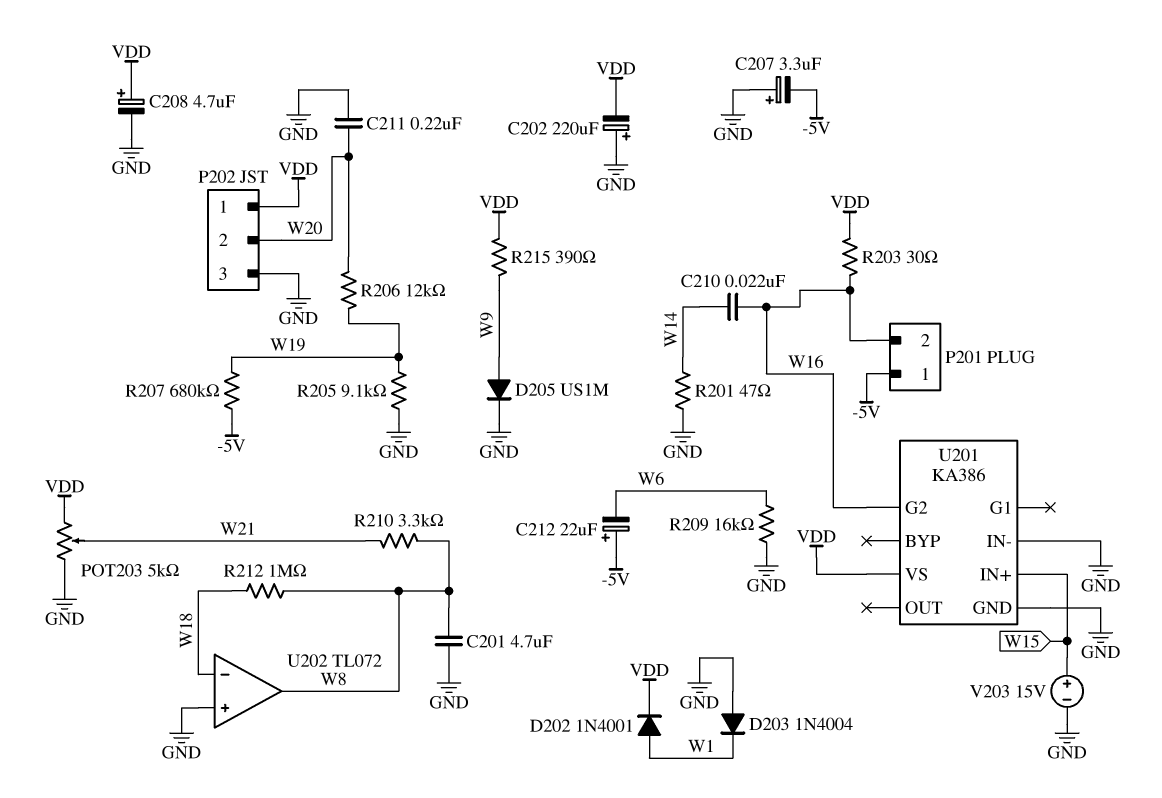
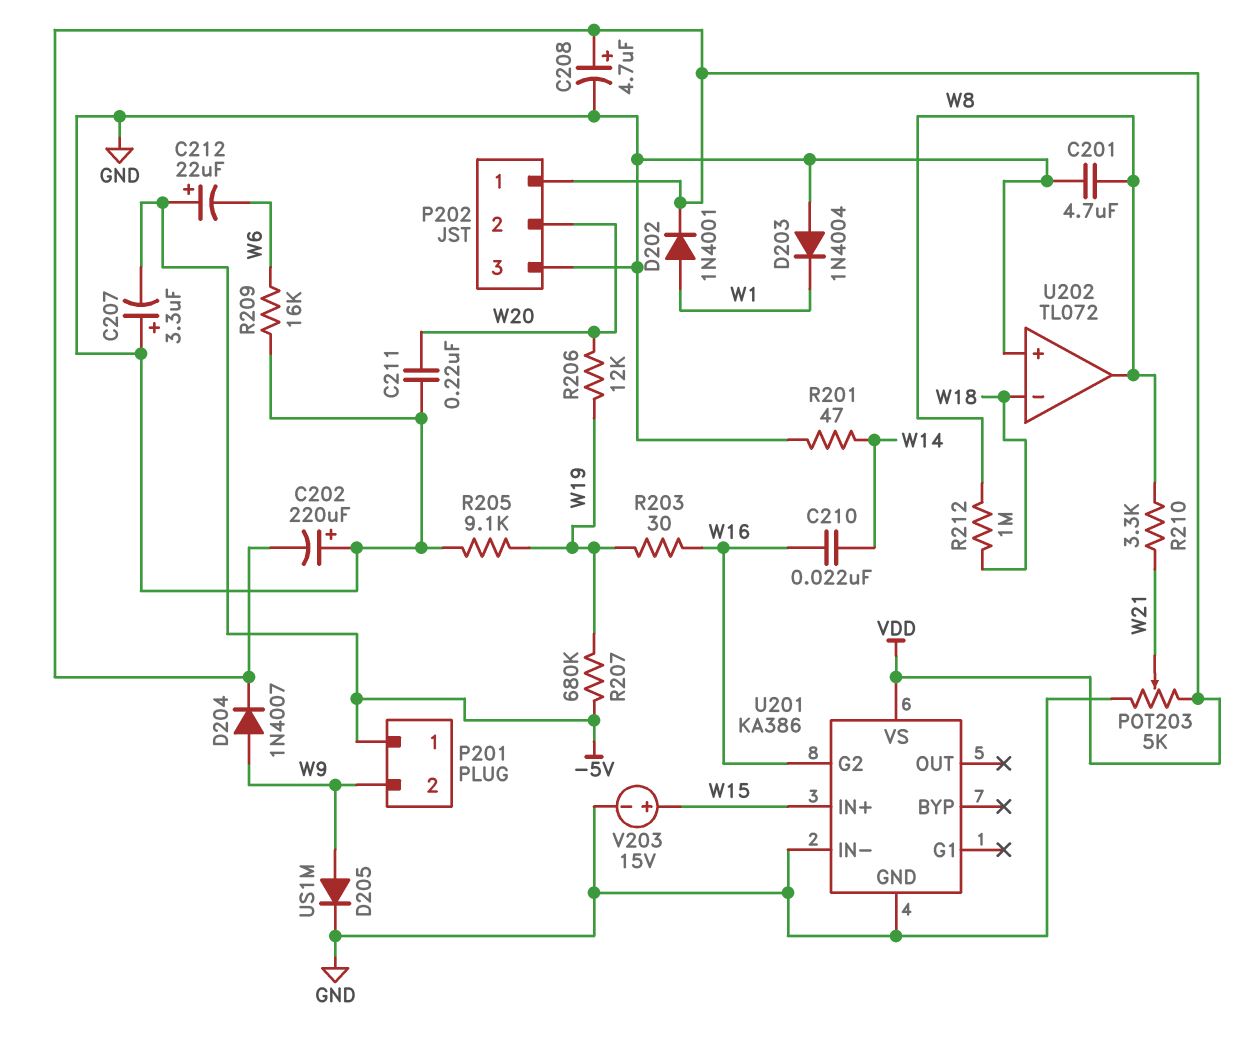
D204: none -> diode 1N4007 (A W9, K VDD)
P201 pin 2: W16 -> W9
R203: 30 (VDD, W16) -> 30 (W16, W19)
R215: 390 (VDD, W9) -> none

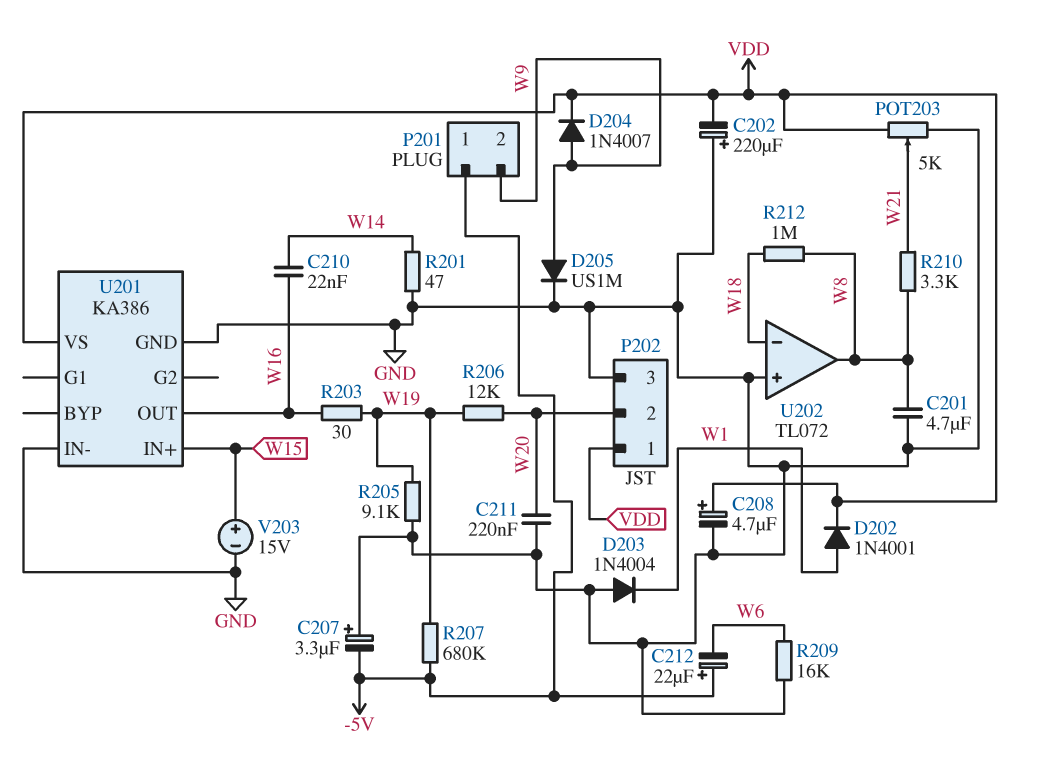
U201 pin G2: W16 -> none
U201 pin OUT: none -> W16

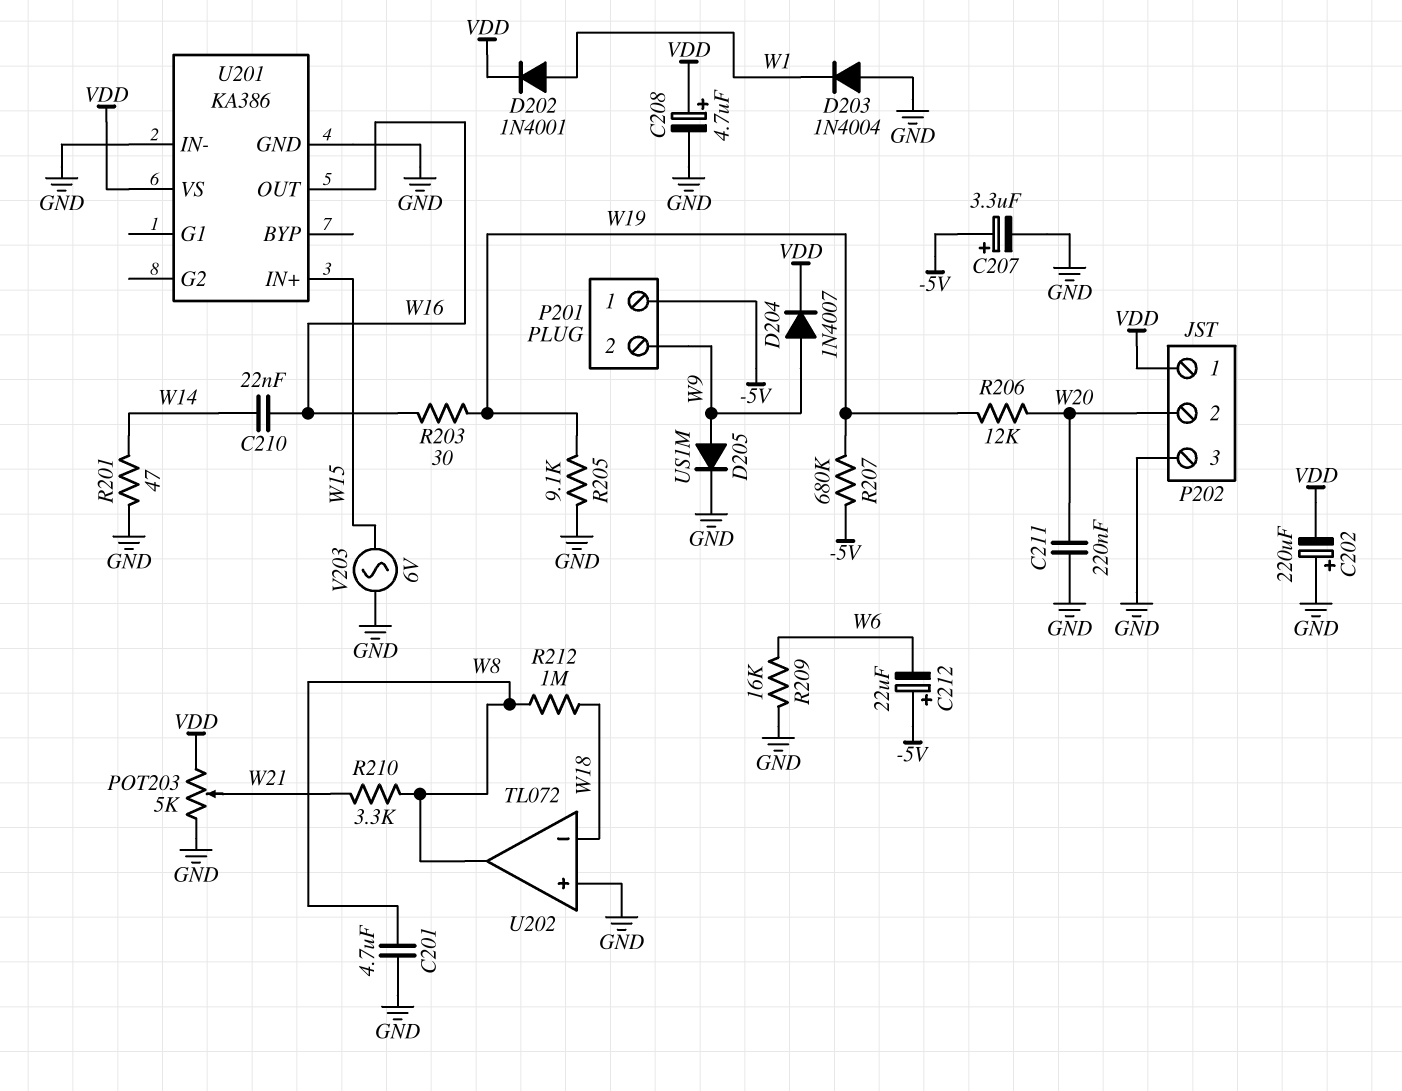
C207: 3.3uF (plus GND, minus -5V) -> 3.3uF (plus -5V, minus GND)
V203: 15V (plus W15, minus GND) -> AC 6V (GND, W15)

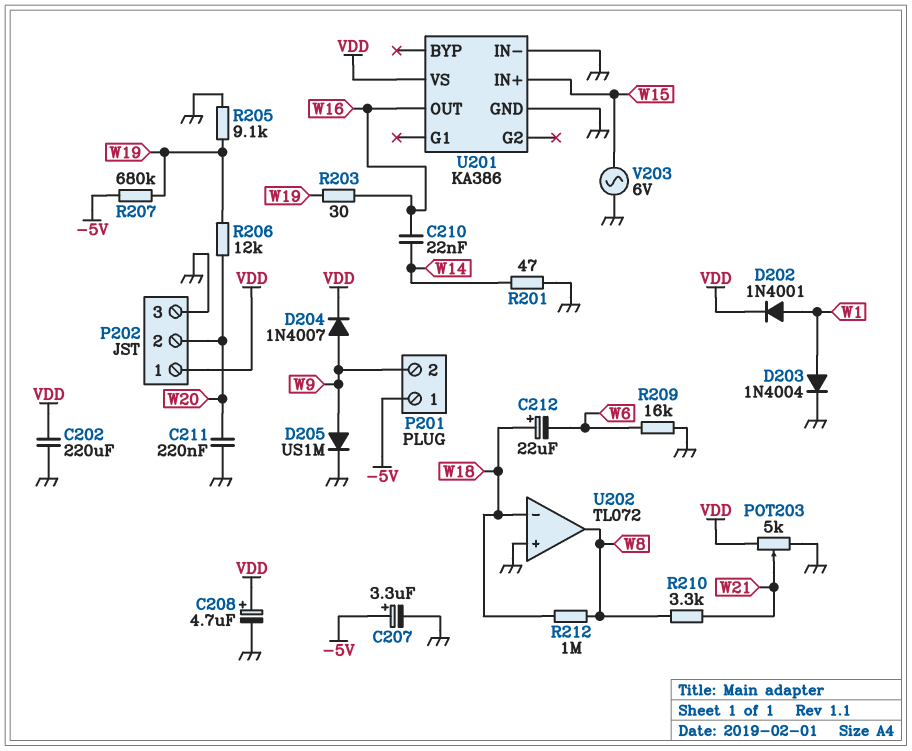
C201: 4.7uF (GND, W8) -> none
C202: 220uF (plus GND, minus VDD) -> 220uF (GND, VDD)
C212: 22uF (plus -5V, minus W6) -> 22uF (plus W18, minus W6)
D203: diode 1N4004 (A GND, K W1) -> diode 1N4004 (A W1, K GND)

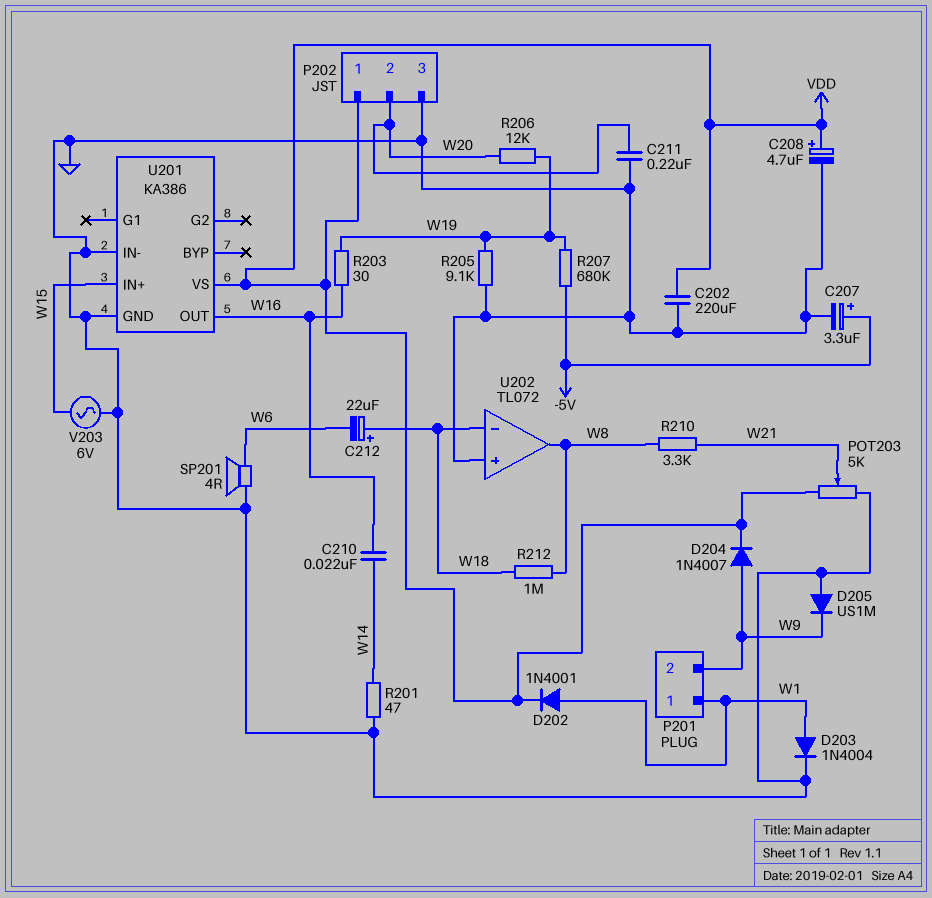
D205: diode US1M (A W9, K GND) -> diode US1M (A GND, K W9)
P201 pin 1: -5V -> W1
R209: 16k (GND, W6) -> none
SP201: none -> speaker 4R (GND, W6)

